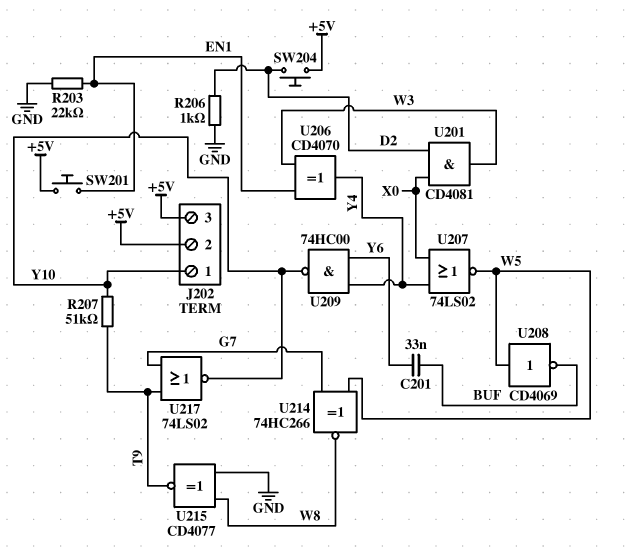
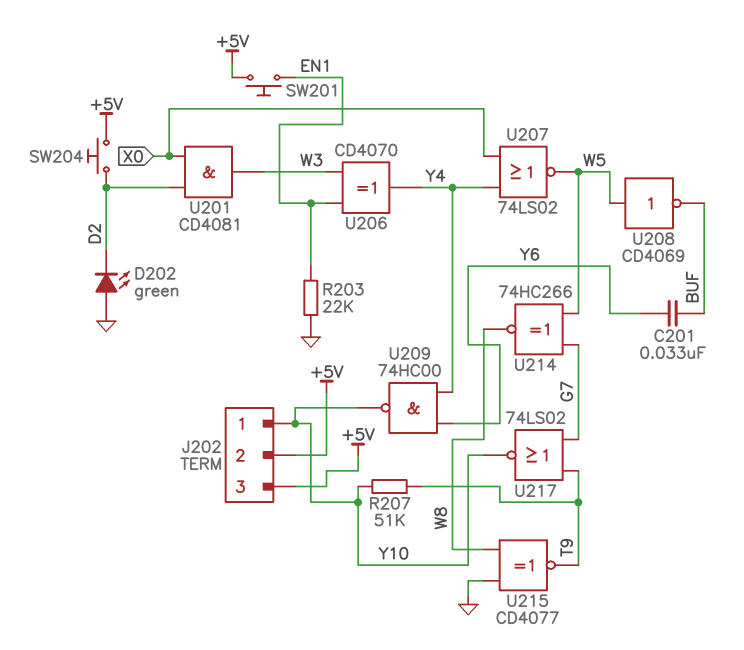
D202: none -> LED green (A GND, K D2)
R206: 1k (D2, GND) -> none

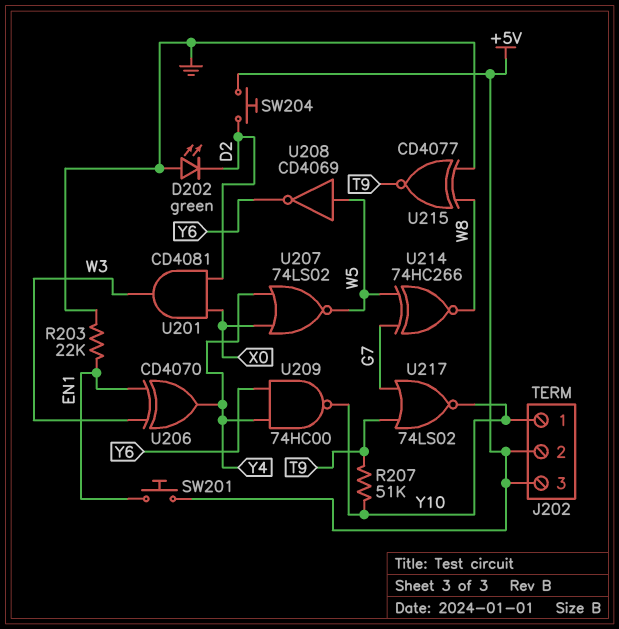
C201: 33nF (BUF, Y6) -> none
U208: NOT CD4069 (in W5, out BUF) -> NOT CD4069 (in W5, out Y6)

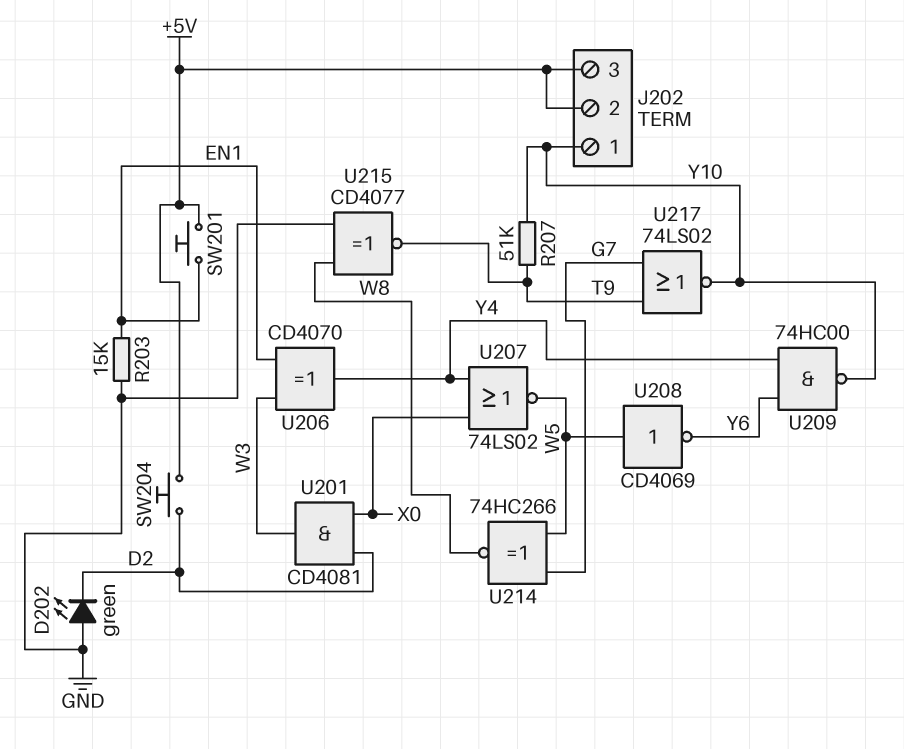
R203: 22k (EN1, GND) -> 15k (EN1, GND)

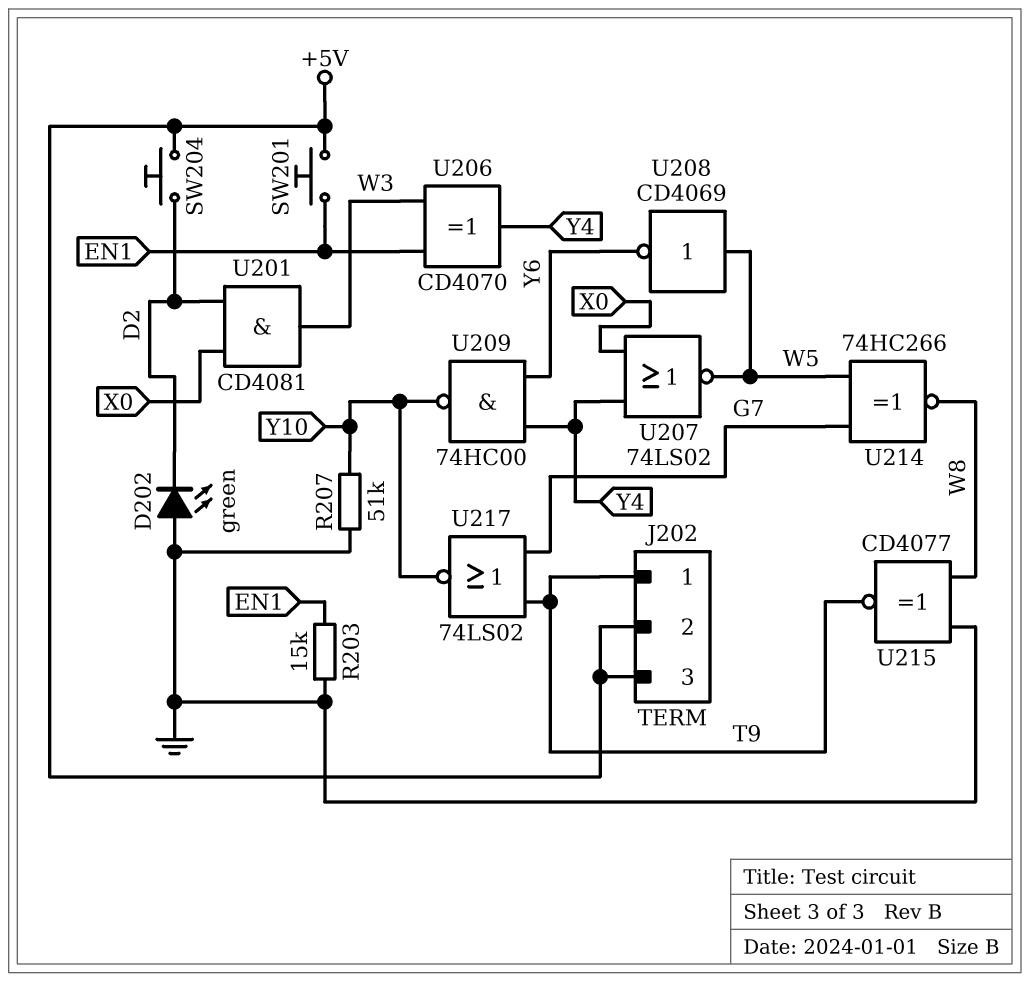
J202 pin 1: Y10 -> T9
R207: 51k (T9, Y10) -> 51k (GND, Y10)

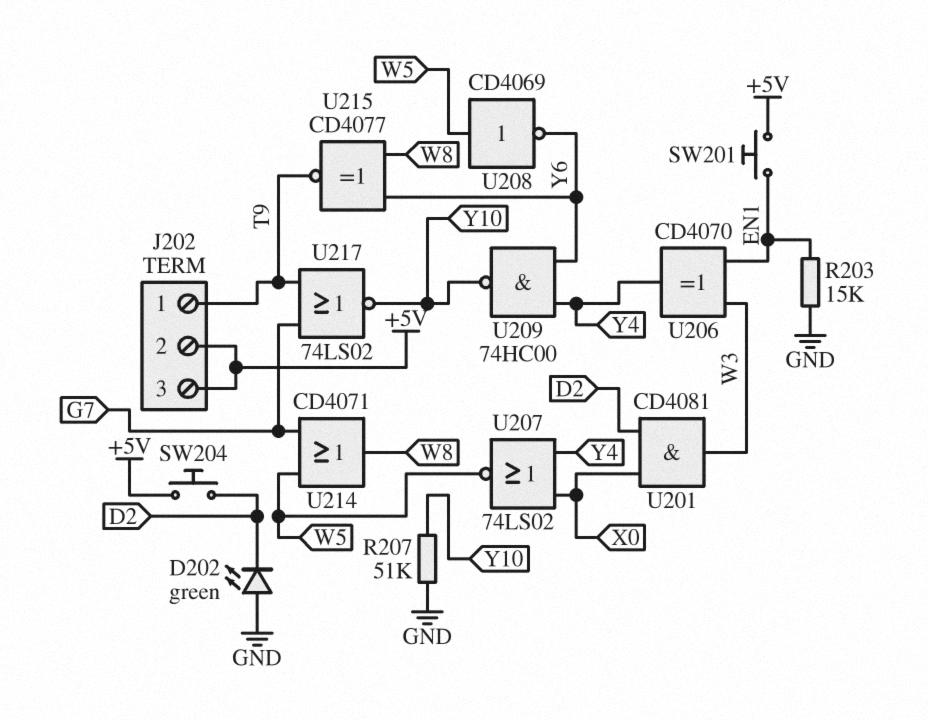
U214: XNOR 74HC266 (in G7, in W5, out W8) -> OR CD4071 (in G7, in W5, out W8)
U215: XNOR CD4077 (in GND, in W8, out T9) -> XNOR CD4077 (in W8, in Y6, out T9)

